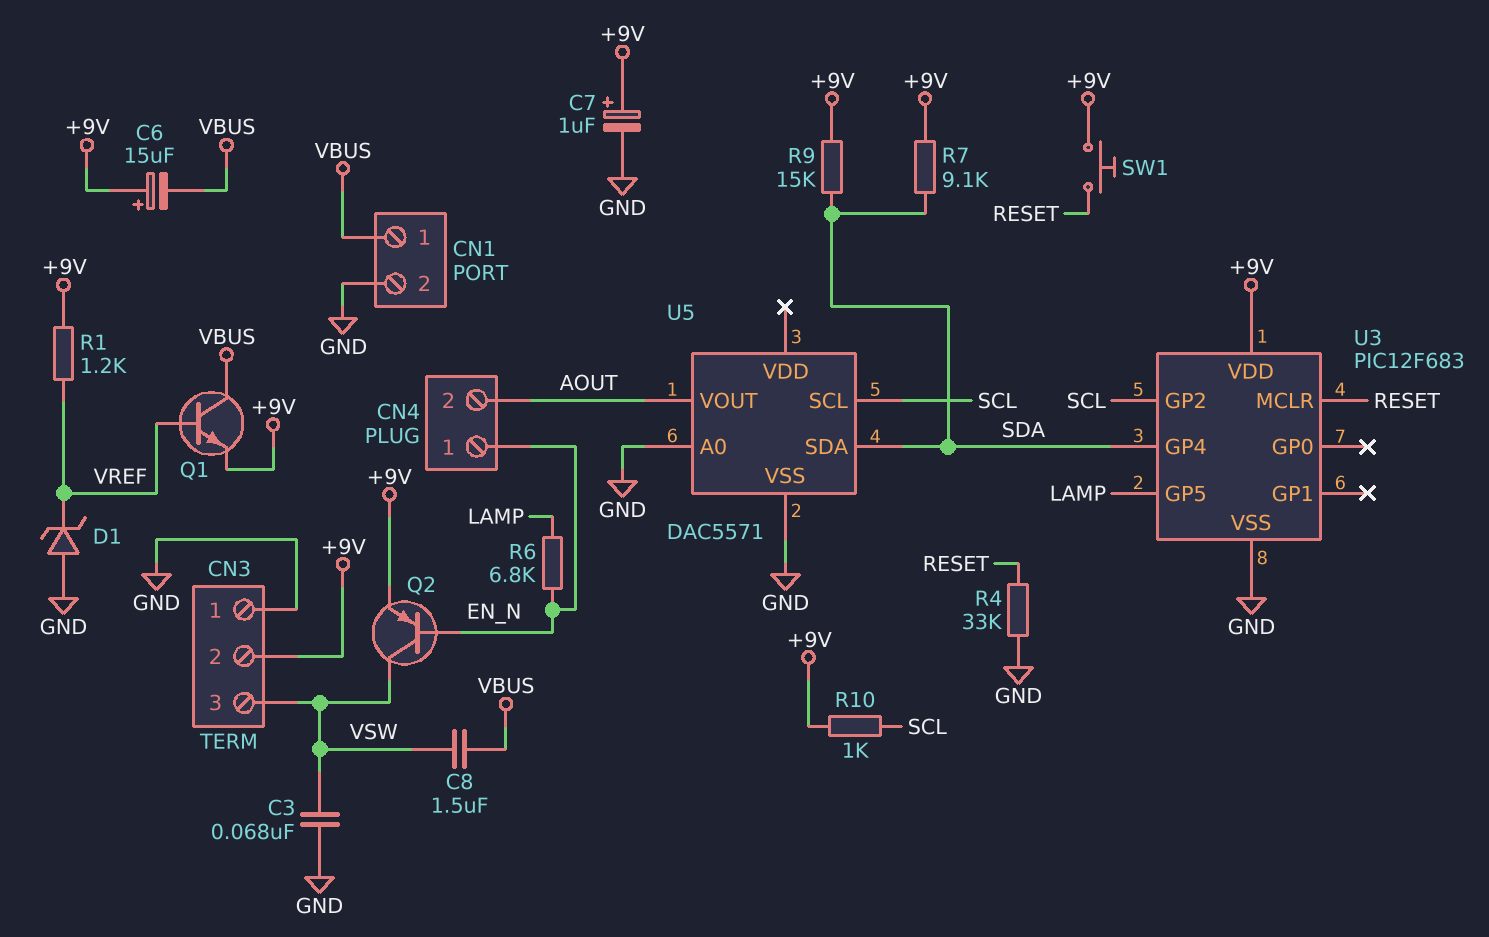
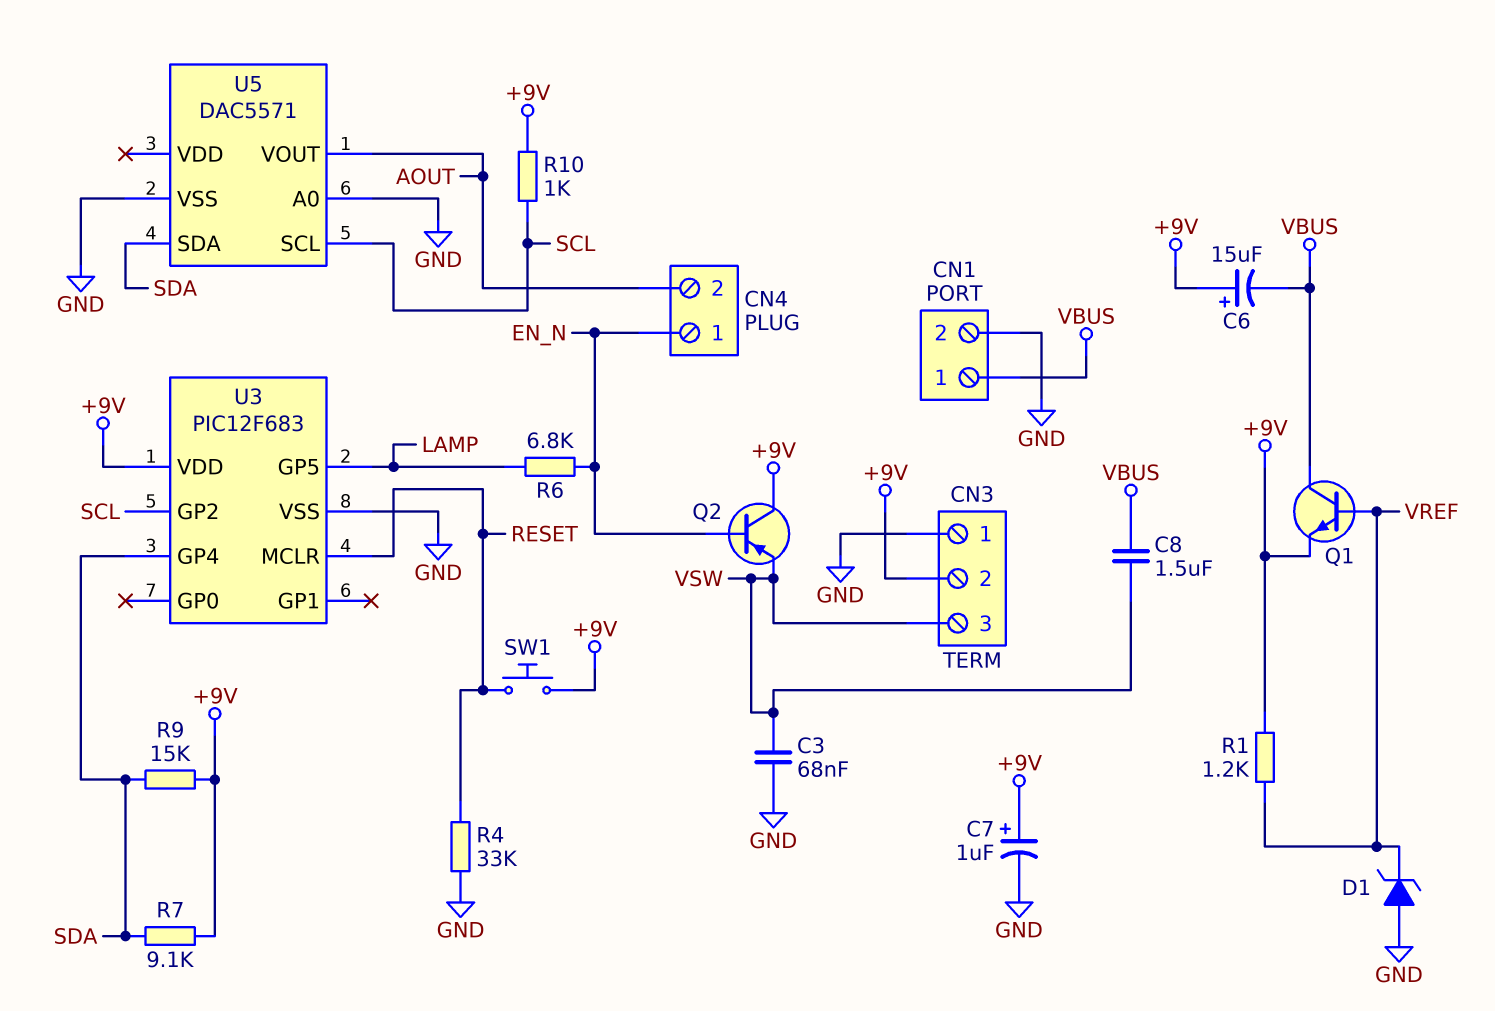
Q2: PNP (B EN_N, C VSW, E +9V) -> PNP (B EN_N, C +9V, E VSW)

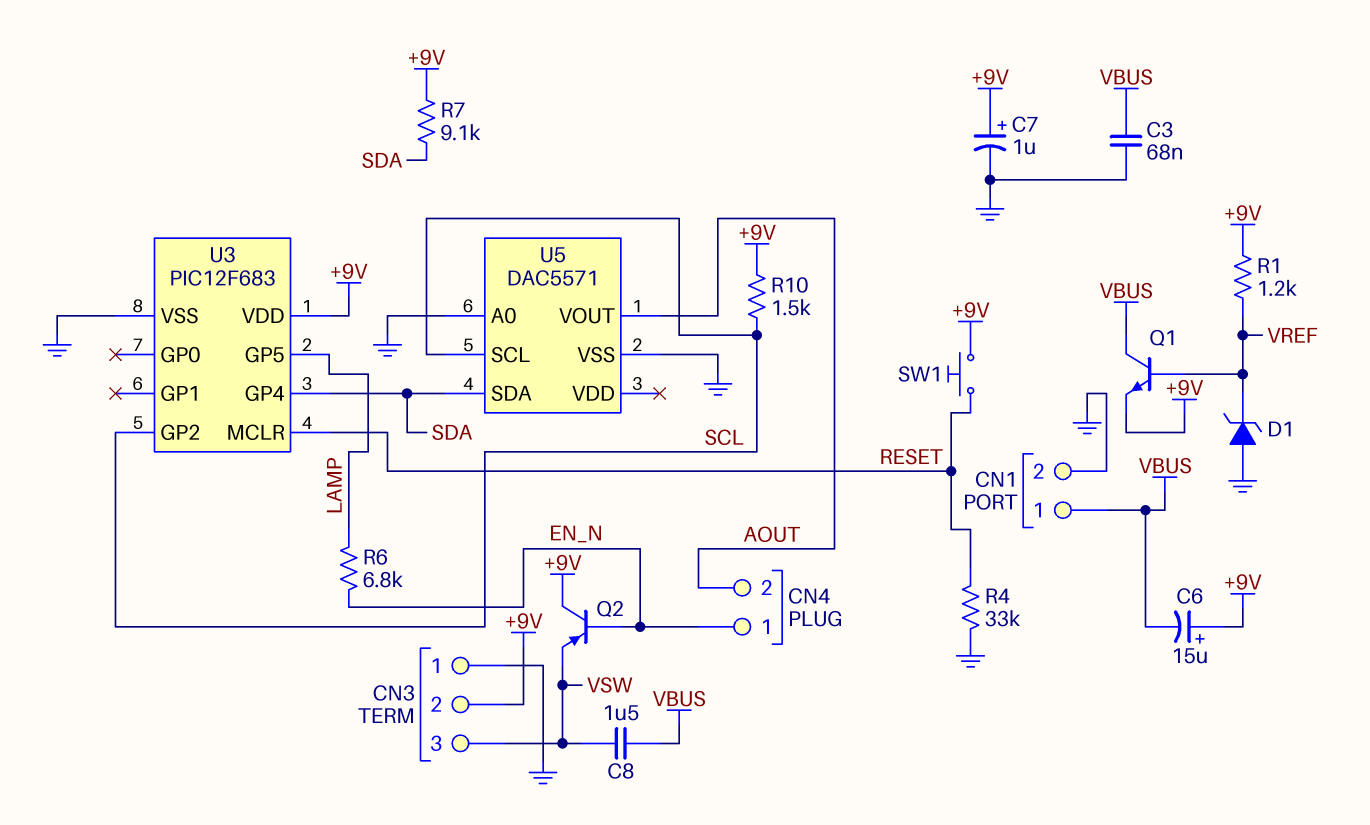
C3: 68nF (GND, VSW) -> 68nF (GND, VBUS)
R9: 15k (+9V, SDA) -> none
R10: 1k (+9V, SCL) -> 1.5k (+9V, SCL)

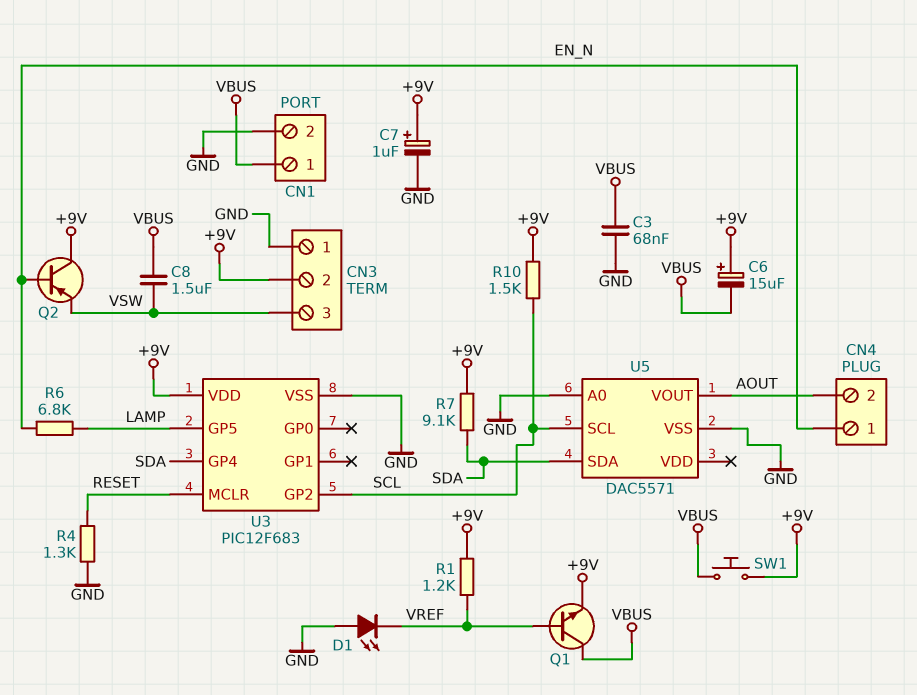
D1: zener (A GND, K VREF) -> LED (A GND, K VREF)
R4: 33k (GND, RESET) -> 1.3k (GND, RESET)
SW1: button (+9V, RESET) -> button (+9V, VBUS)

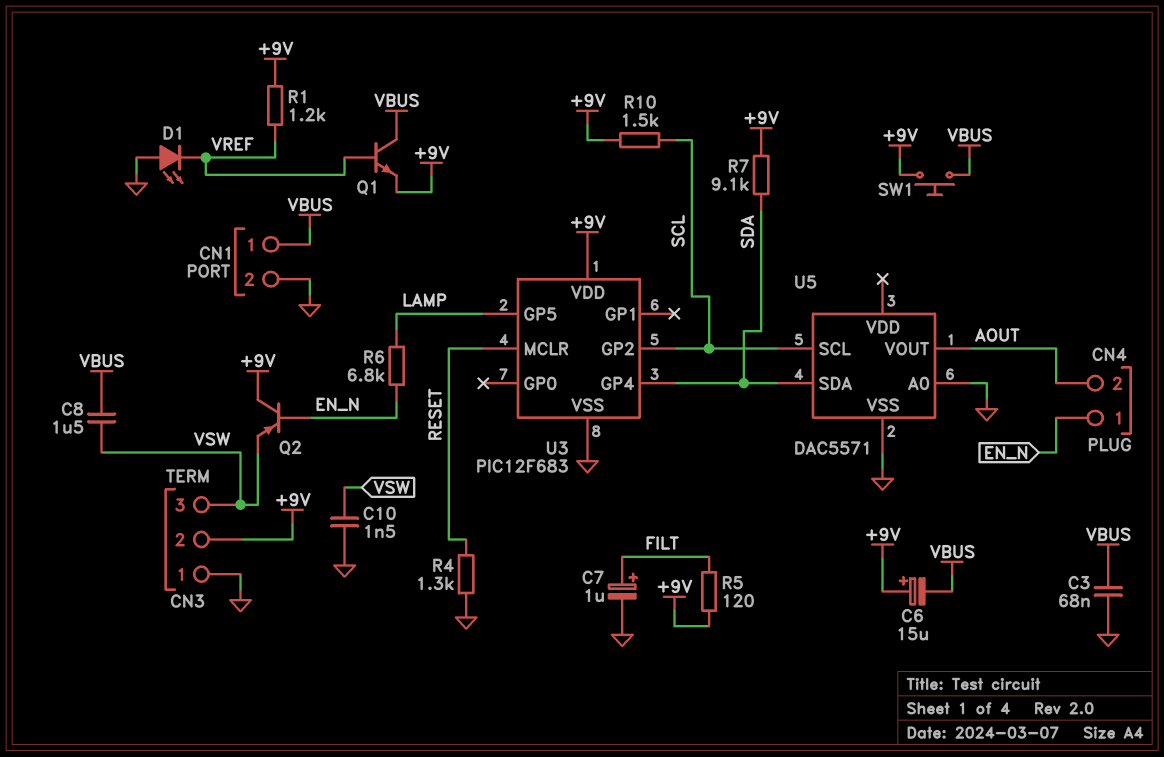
C7: 1uF (plus +9V, minus GND) -> 1uF (plus FILT, minus GND)
C10: none -> 1.5nF (GND, VSW)
R5: none -> 120 (+9V, FILT)

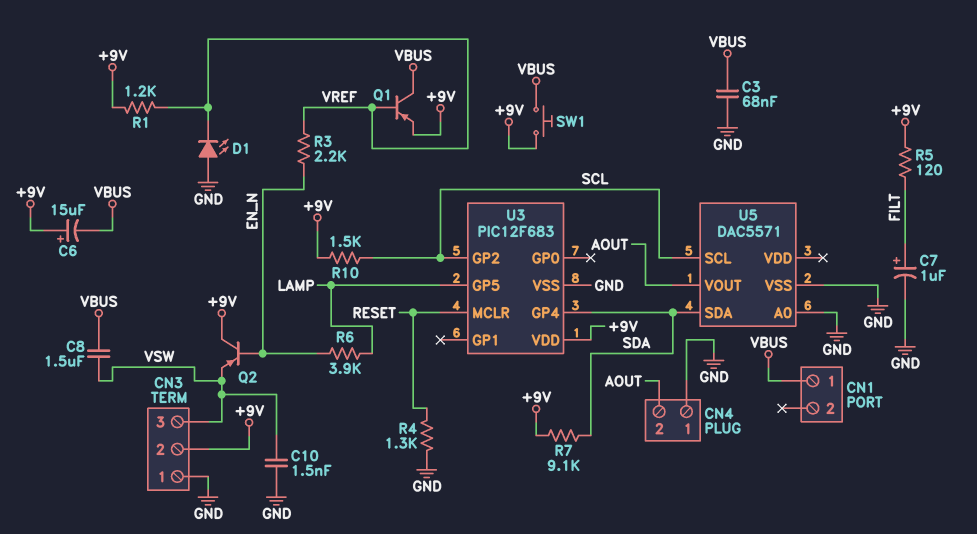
CN1 pin 2: GND -> none
CN4 pin 1: EN_N -> GND
Q1: NPN (B VREF, C VBUS, E +9V) -> PNP (B VREF, C VBUS, E +9V)
R3: none -> 2.2k (EN_N, VREF)
R6: 6.8k (EN_N, LAMP) -> 3.9k (EN_N, LAMP)

